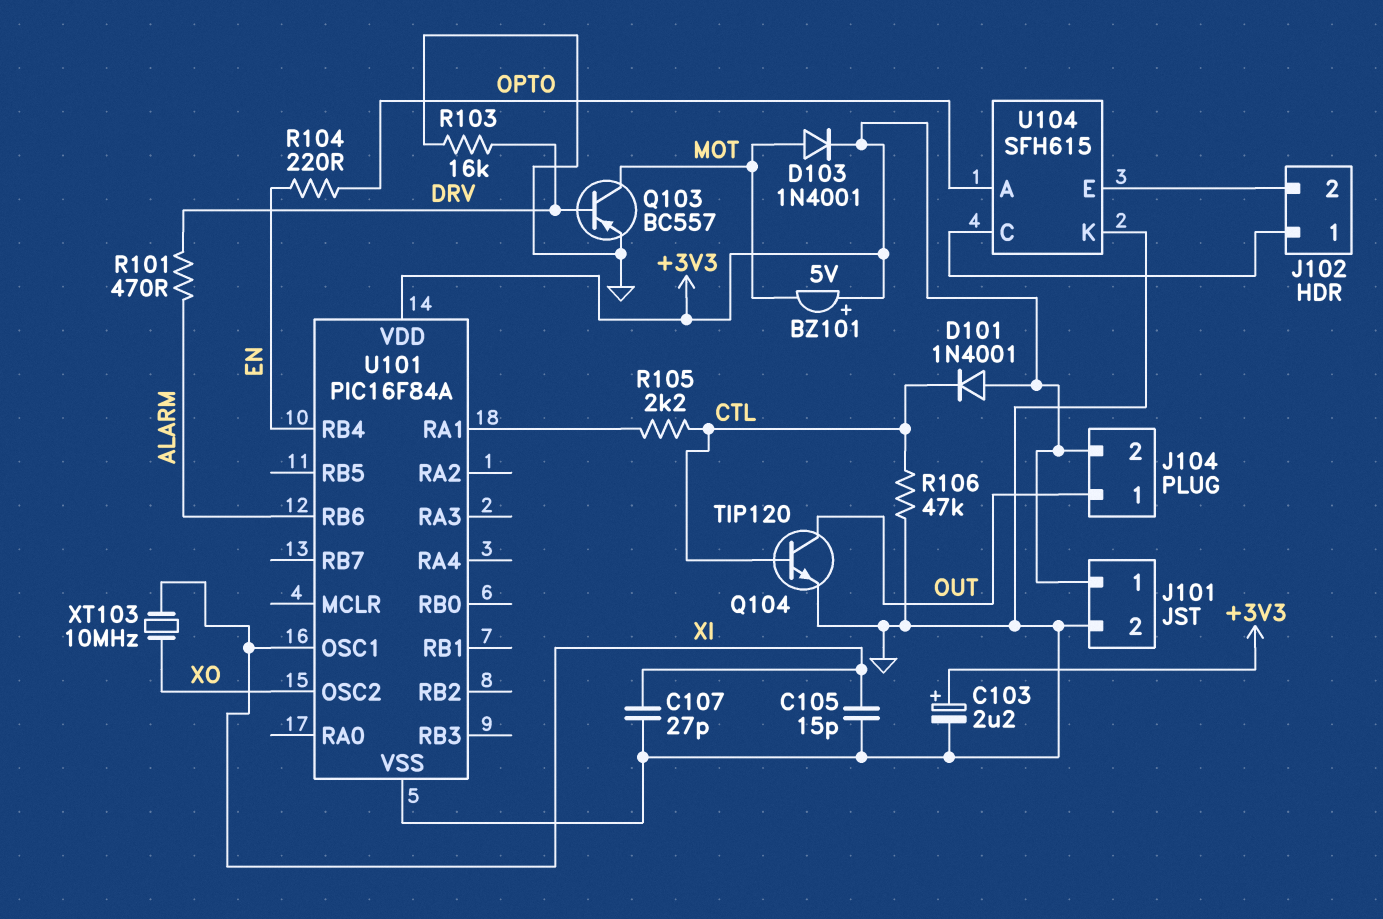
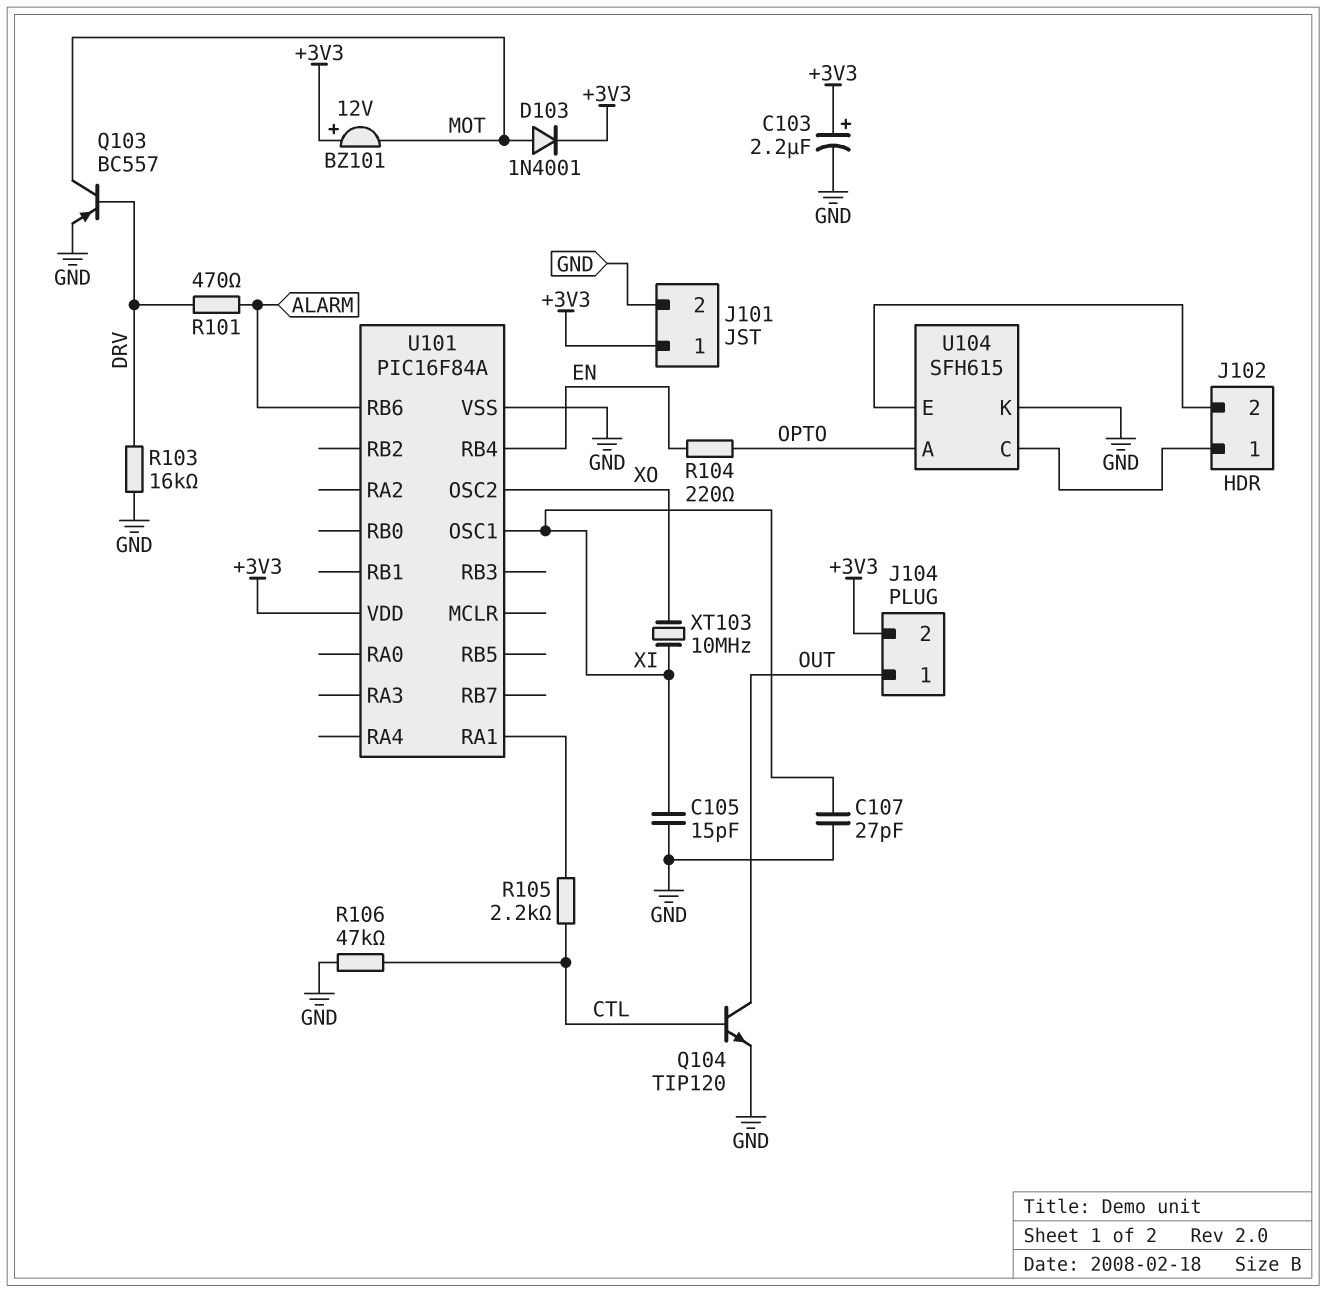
BZ101: buzzer 5V (plus +3V3, minus MOT) -> buzzer 12V (plus +3V3, minus MOT)
D101: diode 1N4001 (A +3V3, K CTL) -> none

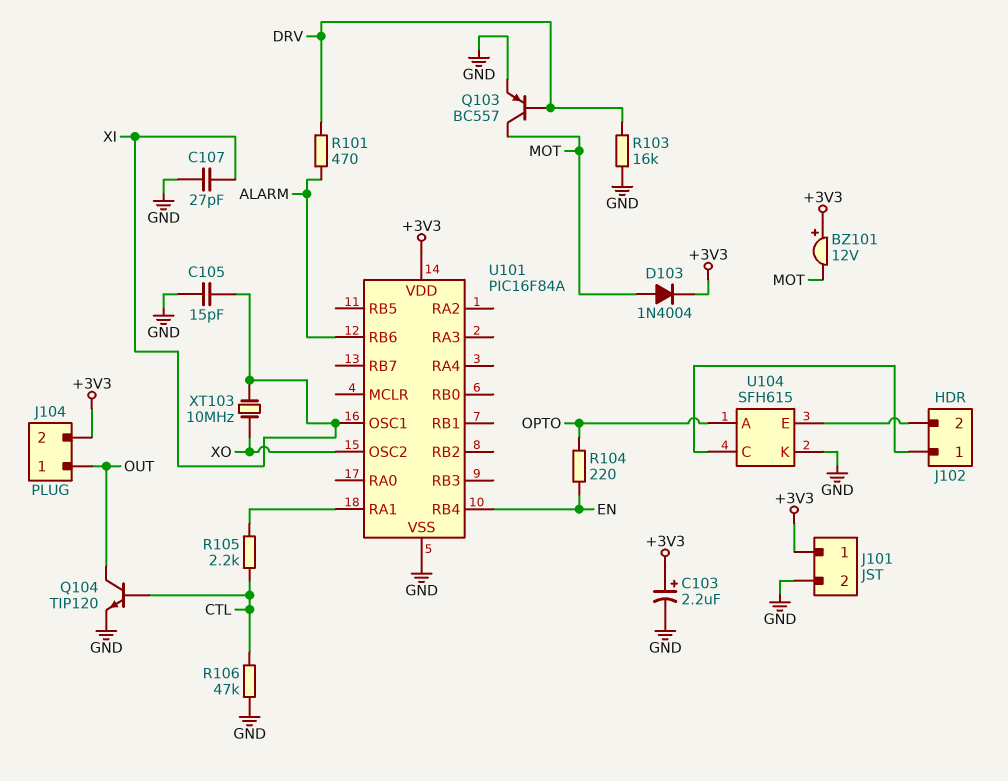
D103: diode 1N4001 (A MOT, K +3V3) -> diode 1N4004 (A MOT, K +3V3)

